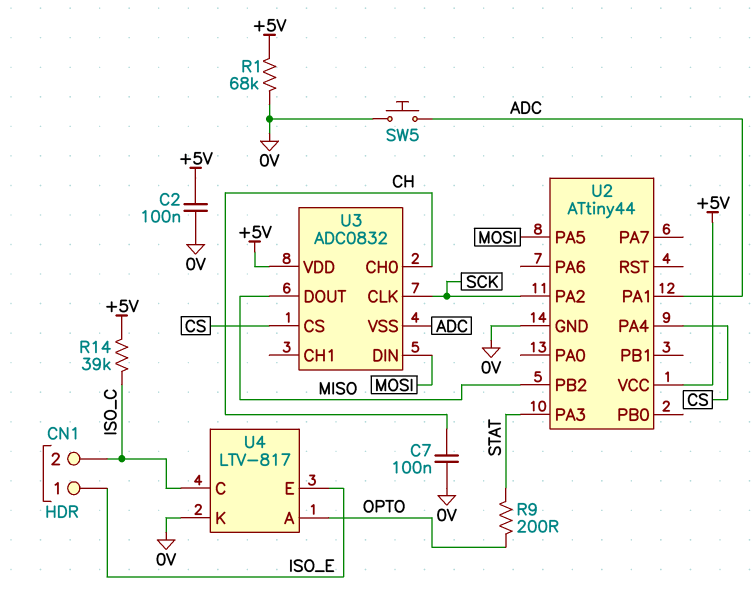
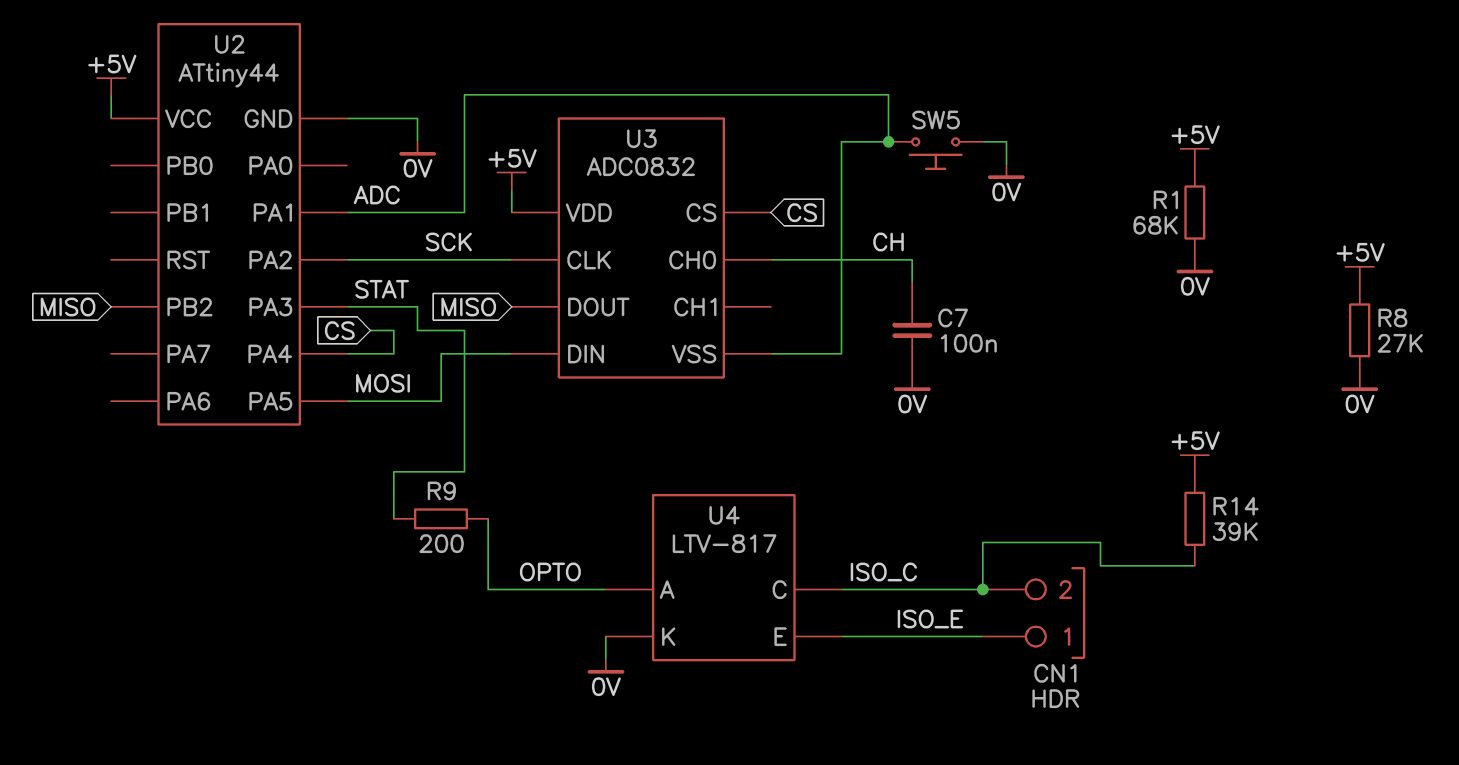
C2: 100nF (+5V, 0V) -> none
R8: none -> 27k (+5V, 0V)

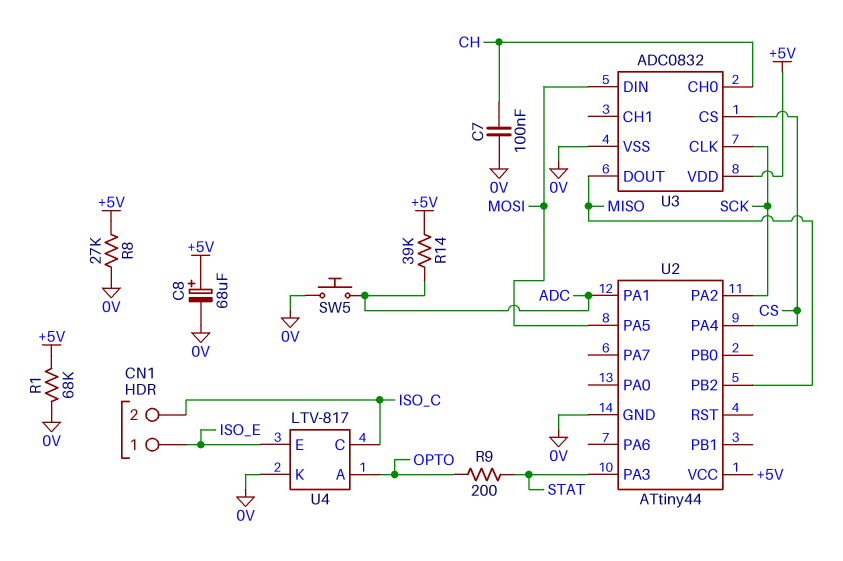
C8: none -> 68uF (plus +5V, minus 0V)
R14: 39k (+5V, ISO_C) -> 39k (+5V, ADC)
U3 pin VSS: ADC -> 0V

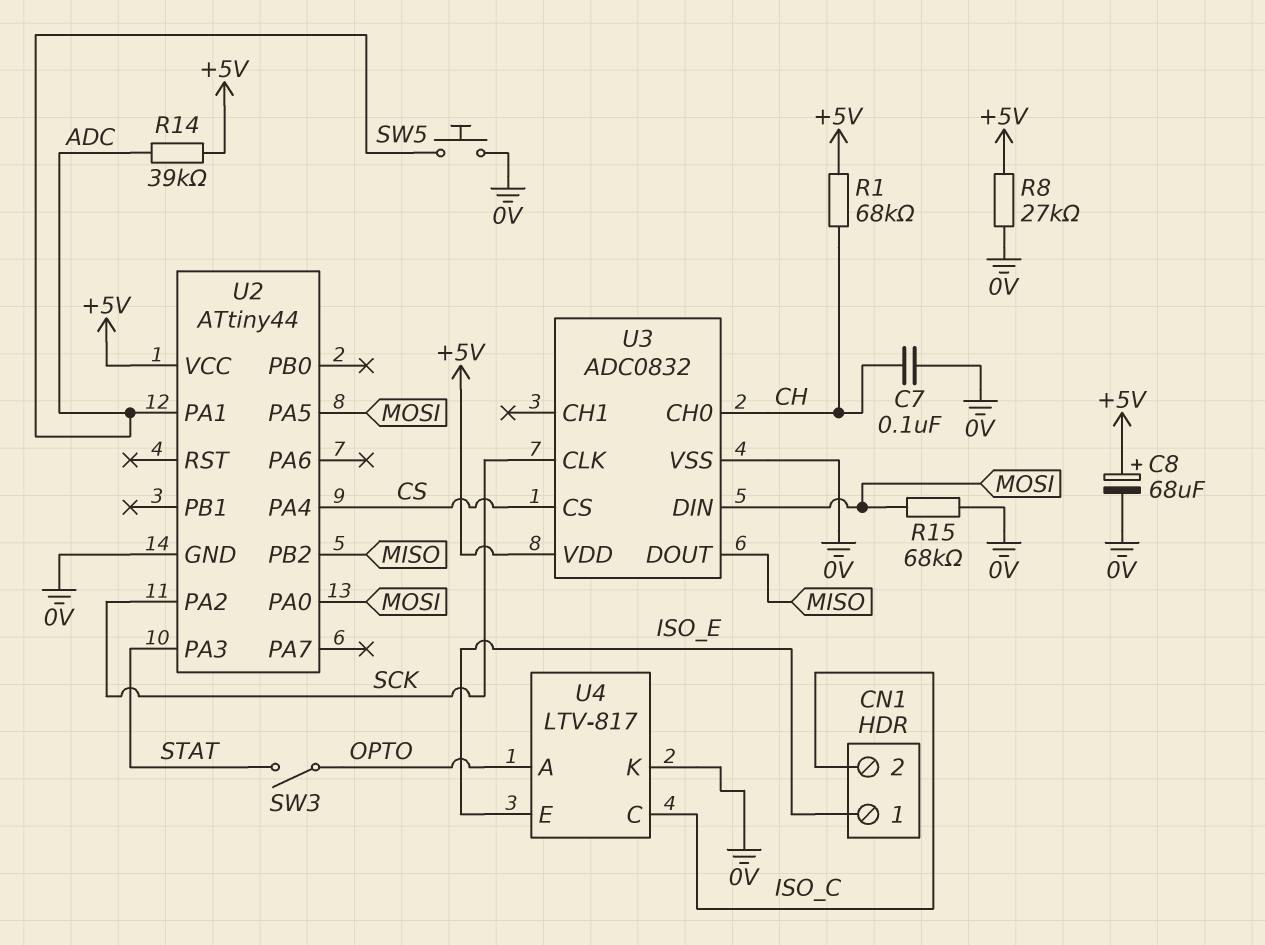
R1: 68k (+5V, 0V) -> 68k (+5V, CH)
R9: 200 (OPTO, STAT) -> none
R15: none -> 68k (0V, MOSI)
SW3: none -> switch (OPTO, STAT)
U2 pin PA0: none -> MOSI

